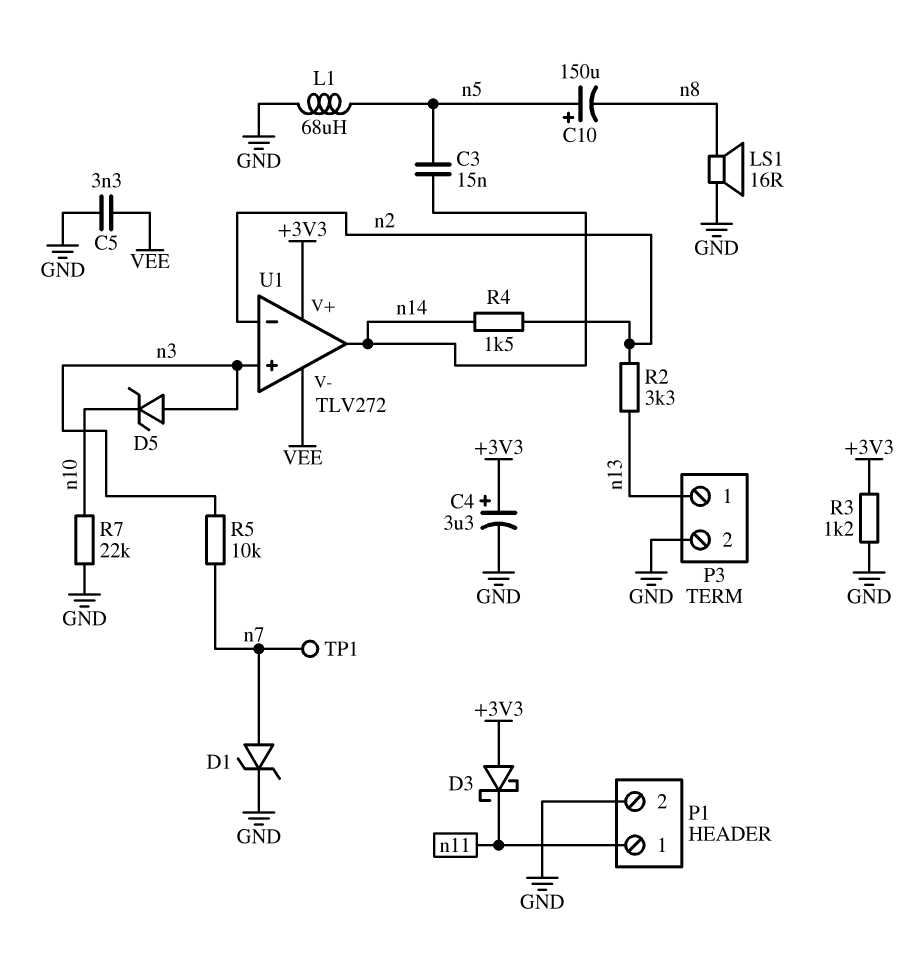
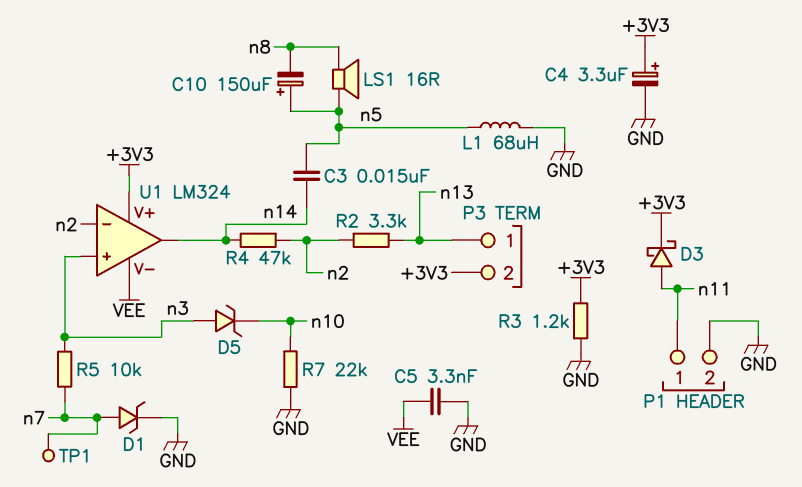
D3: schottky (A +3V3, K n11) -> schottky (A n11, K +3V3)
LS1: speaker 16R (GND, n8) -> speaker 16R (n5, n8)
P3 pin 2: GND -> +3V3
R4: 1.5k (n2, n14) -> 47k (n2, n14)
U1: TLV272 -> LM324

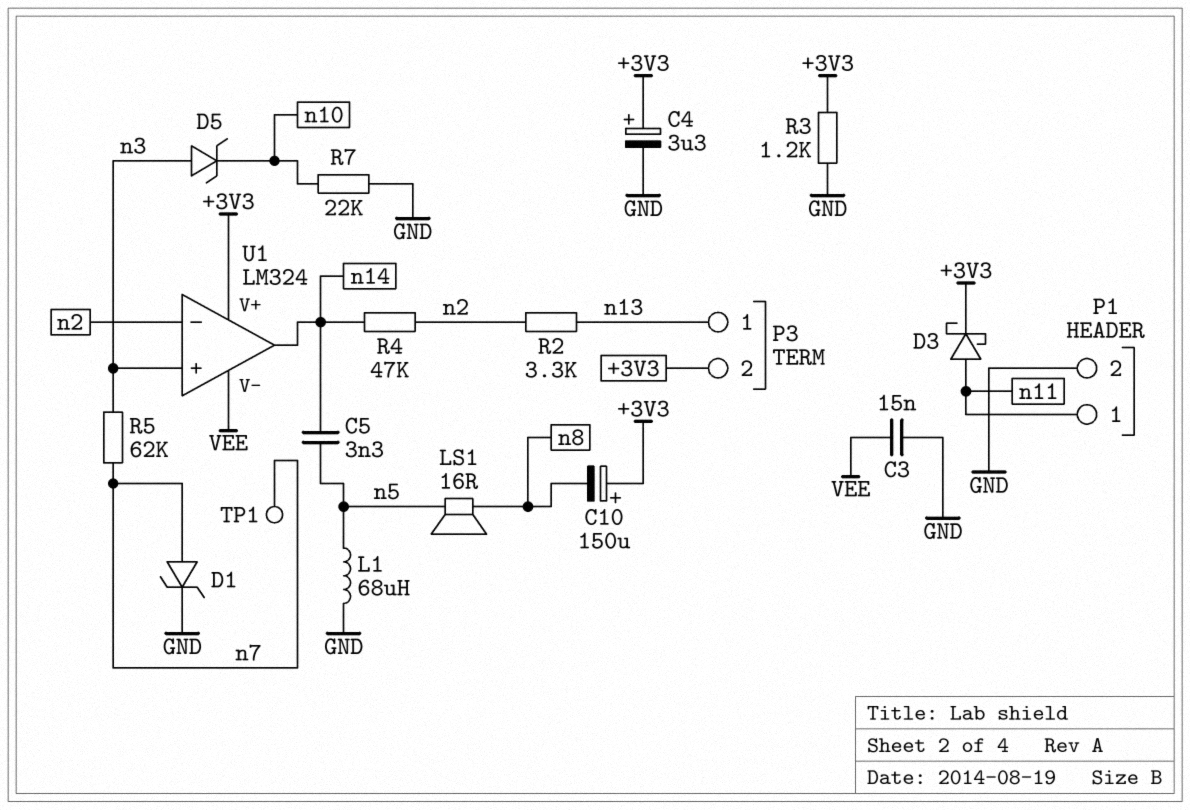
C3: 15nF (n5, n14) -> 15nF (GND, VEE)
C5: 3.3nF (GND, VEE) -> 3.3nF (n5, n14)
C10: 150uF (plus n5, minus n8) -> 150uF (plus +3V3, minus n8)
R5: 10k (n3, n7) -> 62k (n3, n7)

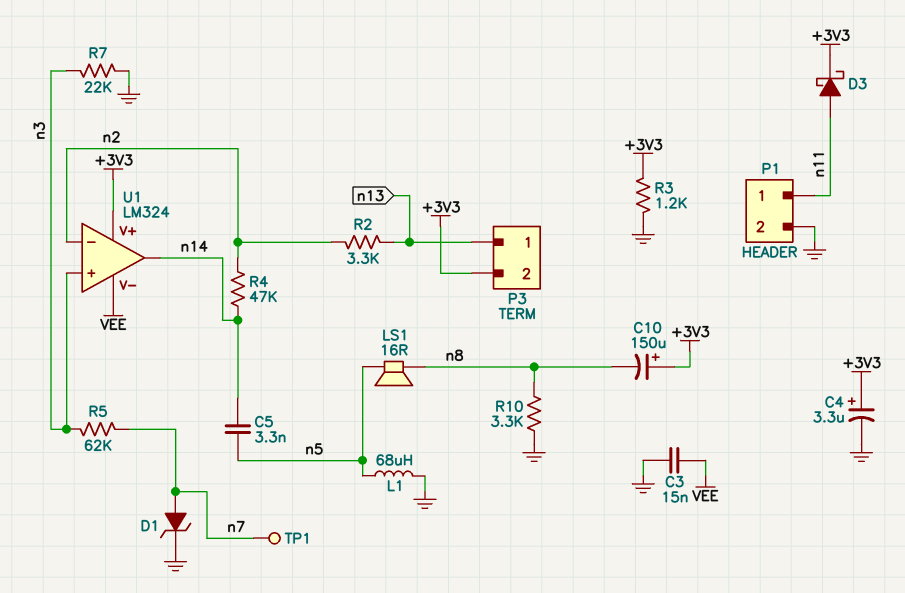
D5: zener (A n3, K n10) -> none
R7: 22k (GND, n10) -> 22k (GND, n3)
R10: none -> 3.3k (GND, n8)

